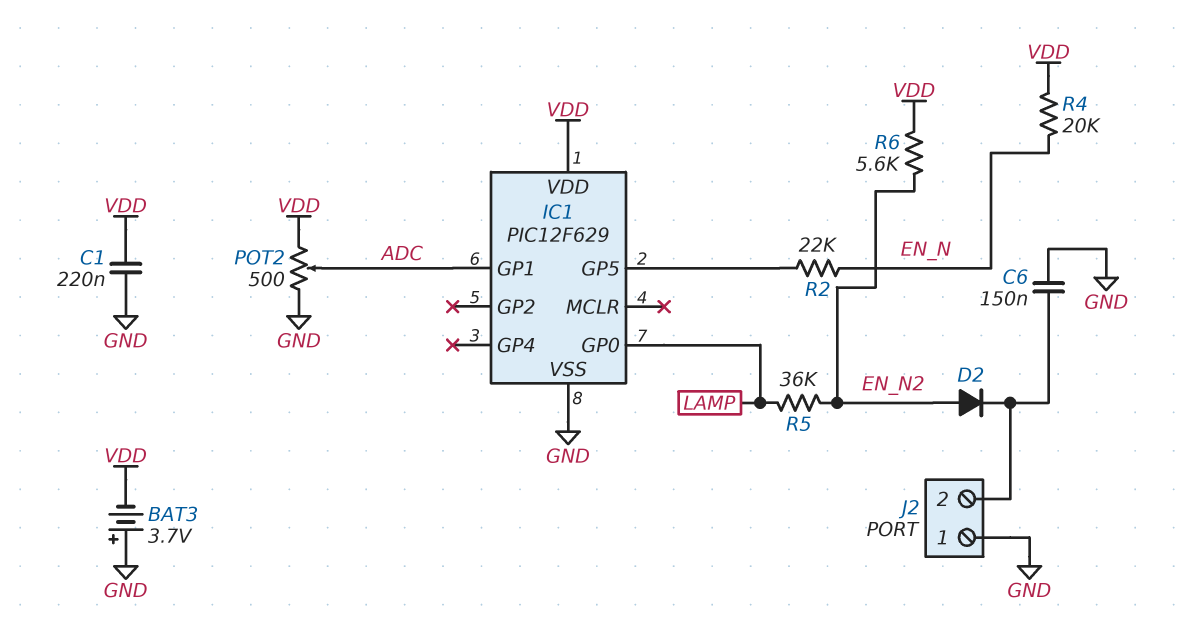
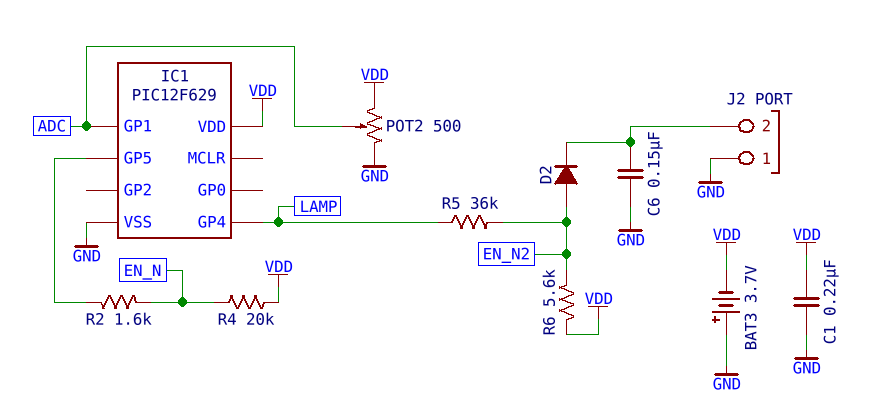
IC1 pin GP0: LAMP -> none
IC1 pin GP4: none -> LAMP
R2: 22k (EN_N, IC1/GP5) -> 1.6k (EN_N, IC1/GP5)

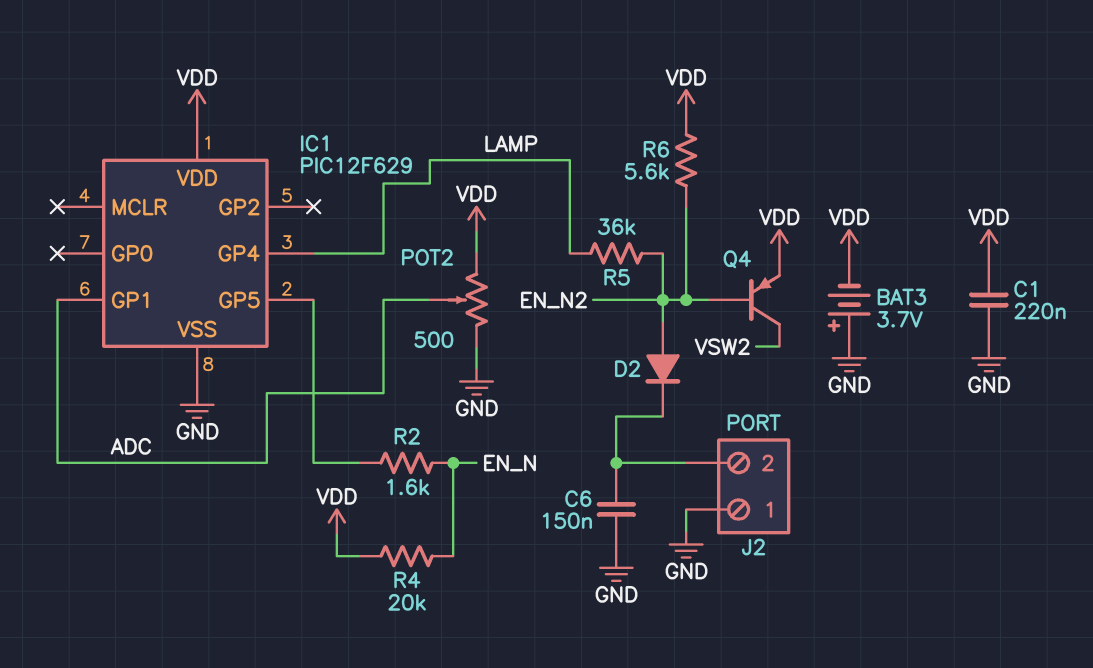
Q4: none -> PNP (B EN_N2, C VSW2, E VDD)

